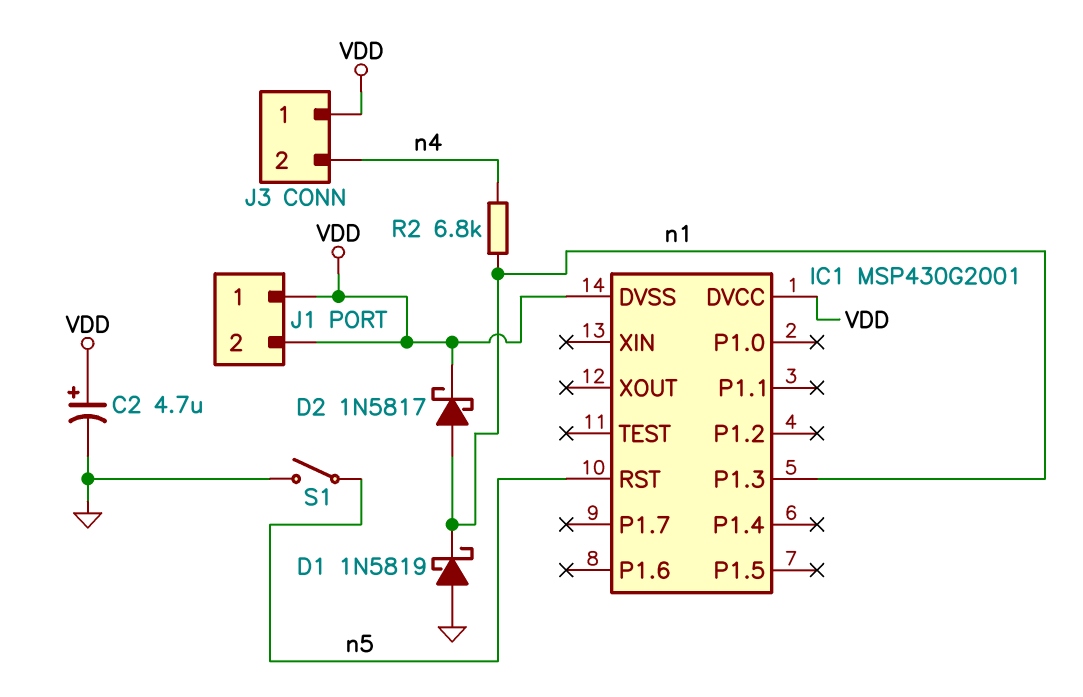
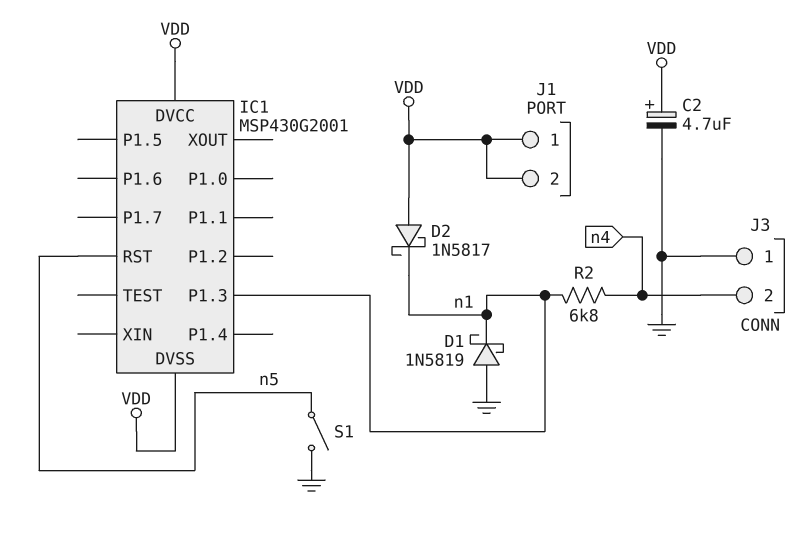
D2: schottky 1N5817 (A n1, K VDD) -> schottky 1N5817 (A VDD, K n1)
J3 pin 1: VDD -> GND

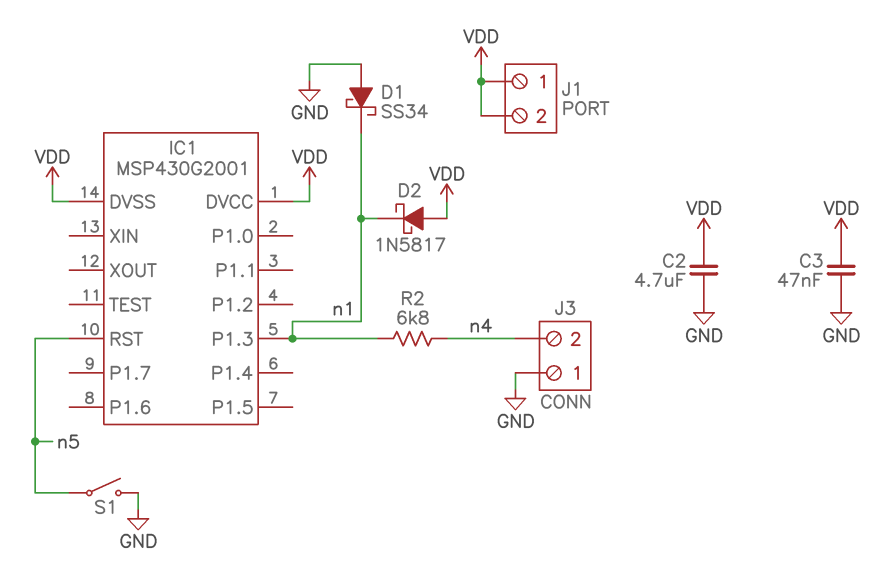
C2: 4.7uF (plus VDD, minus GND) -> 4.7uF (GND, VDD)
C3: none -> 47nF (GND, VDD)
D1: schottky 1N5819 (A GND, K n1) -> schottky SS34 (A GND, K n1)

